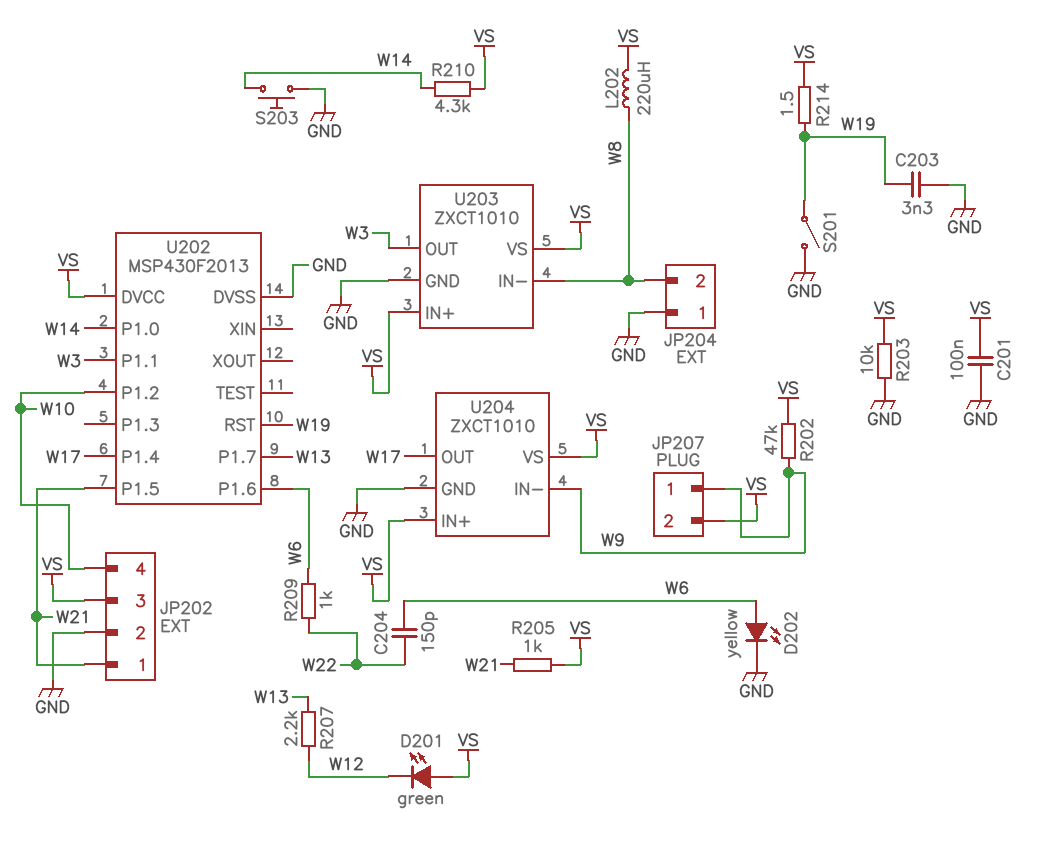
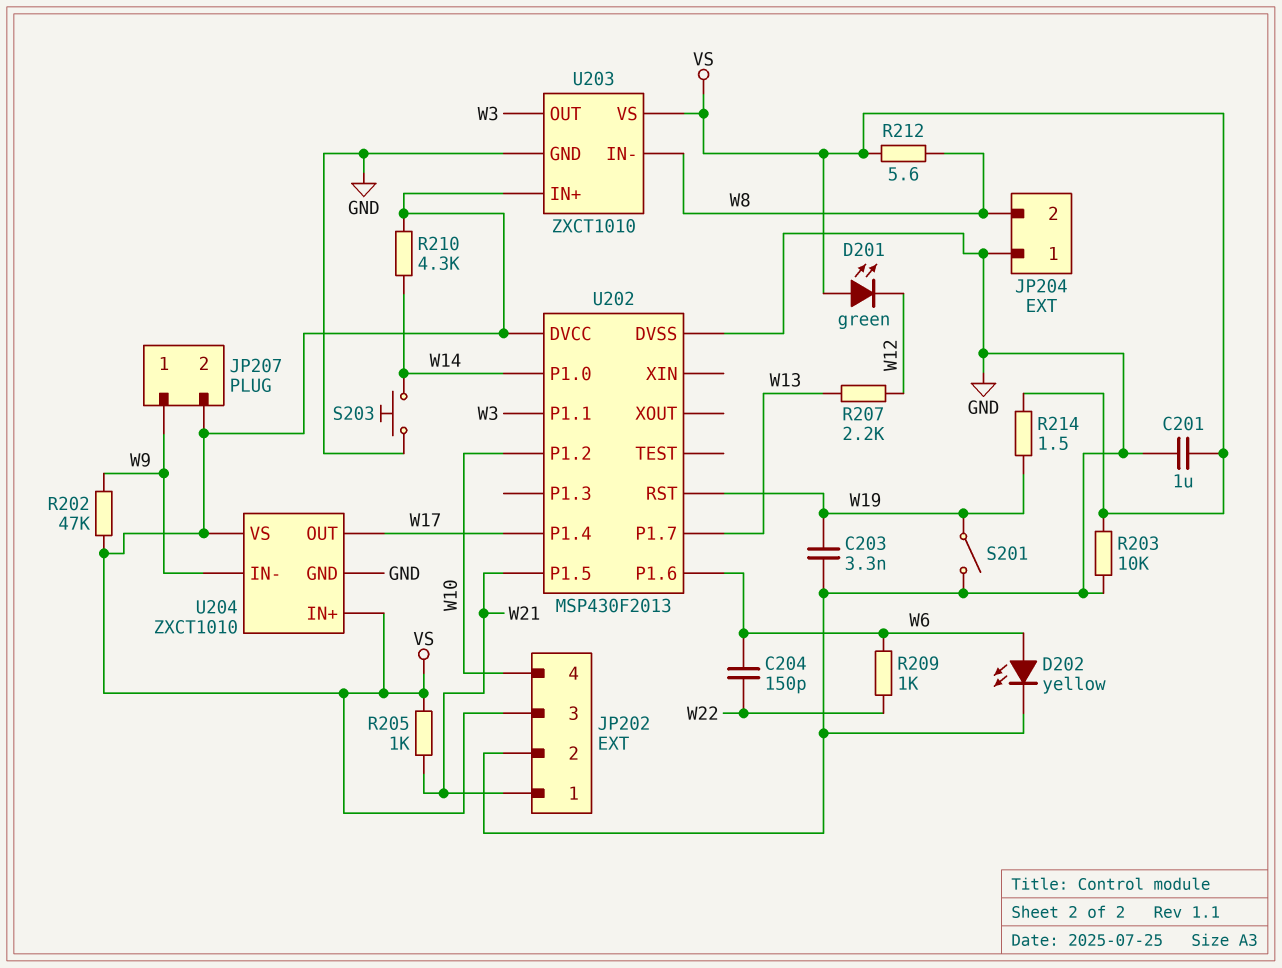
C201: 100nF (GND, VS) -> 1uF (GND, VS)
L202: 220uH (VS, W8) -> none
R212: none -> 5.6 (VS, W8)

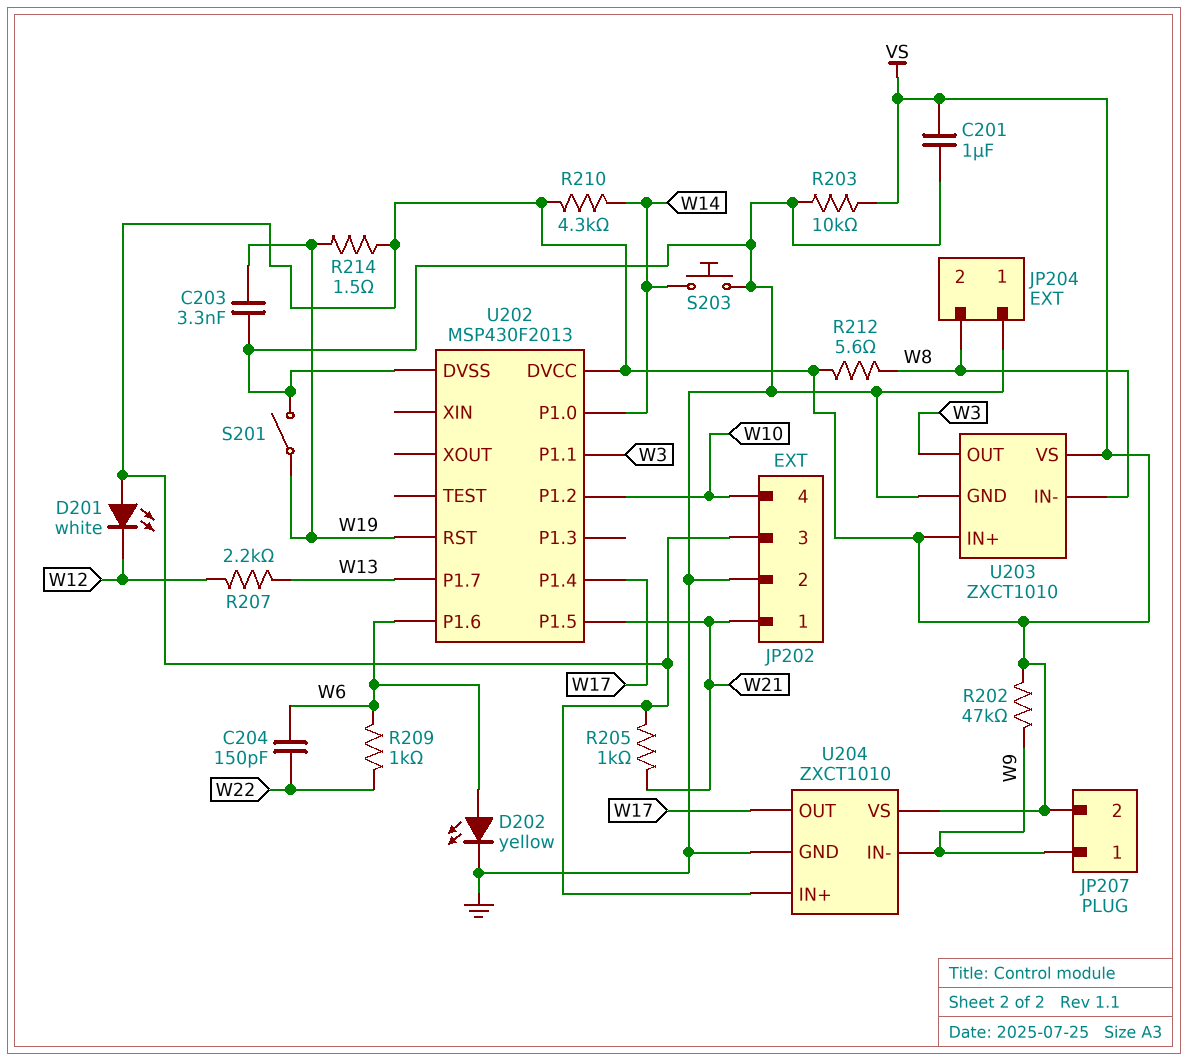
D201: LED green (A VS, K W12) -> LED white (A VS, K W12)

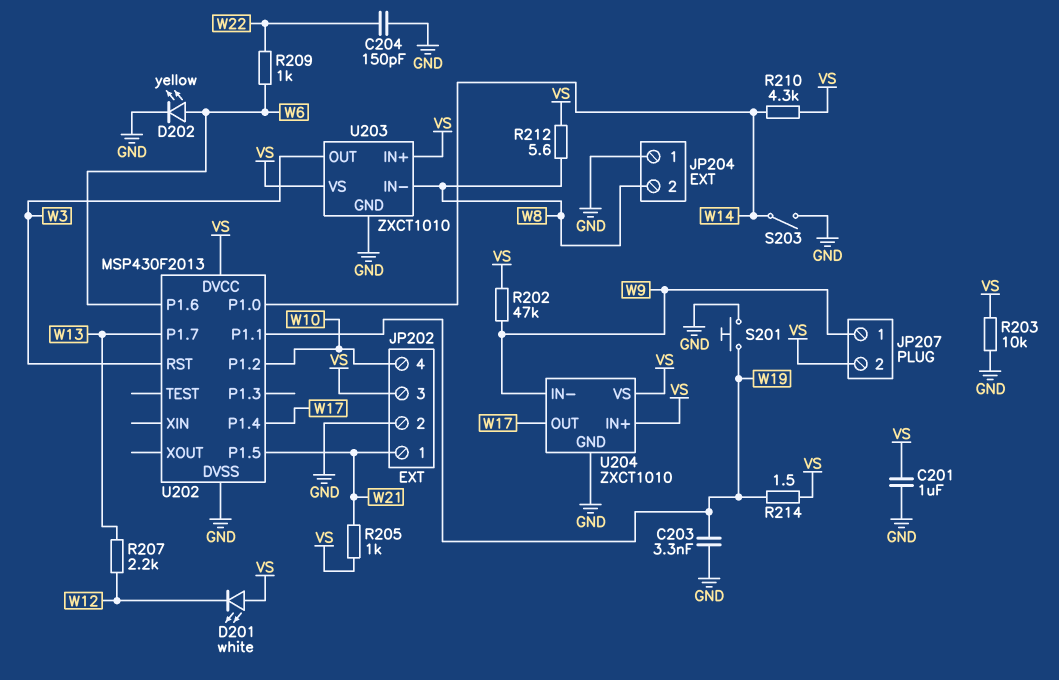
C204: 150pF (W6, W22) -> 150pF (GND, W22)
S201: switch (GND, W19) -> button (GND, W19)
S203: button (GND, W14) -> switch (GND, W14)
U202 pin P1.1: W3 -> W19
U202 pin RST: W19 -> W3

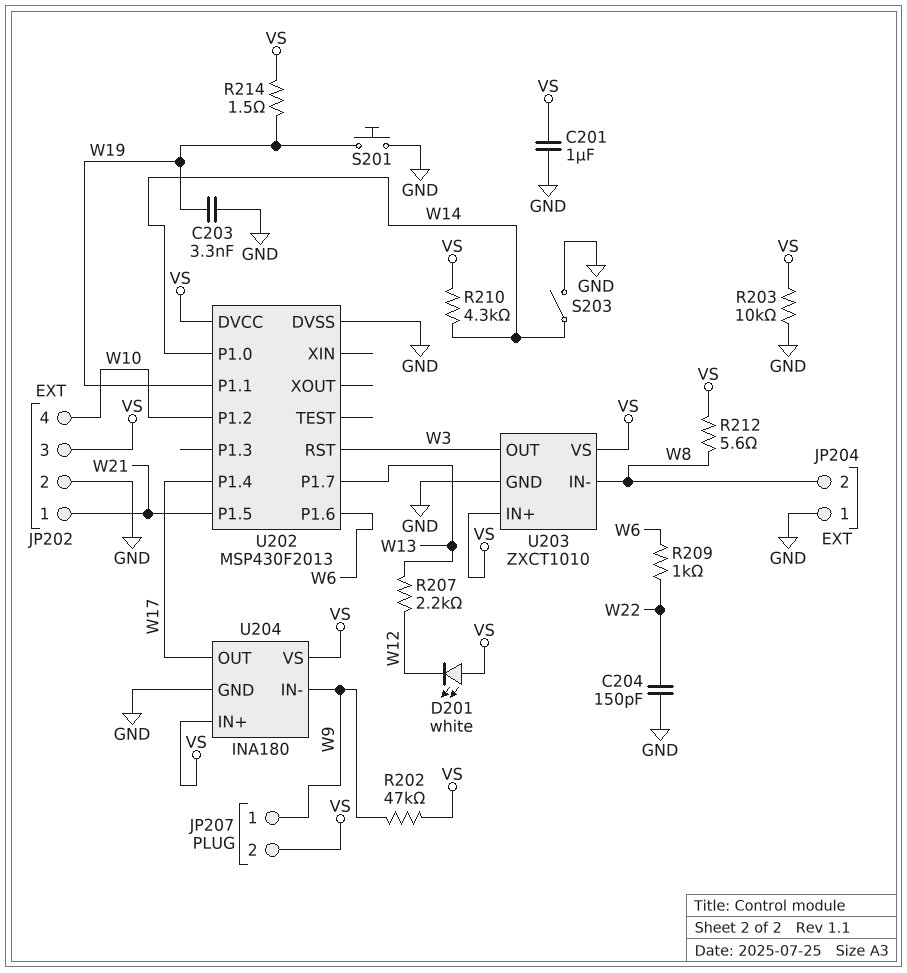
D202: LED yellow (A W6, K GND) -> none
R205: 1k (VS, W21) -> none
U204: ZXCT1010 -> INA180

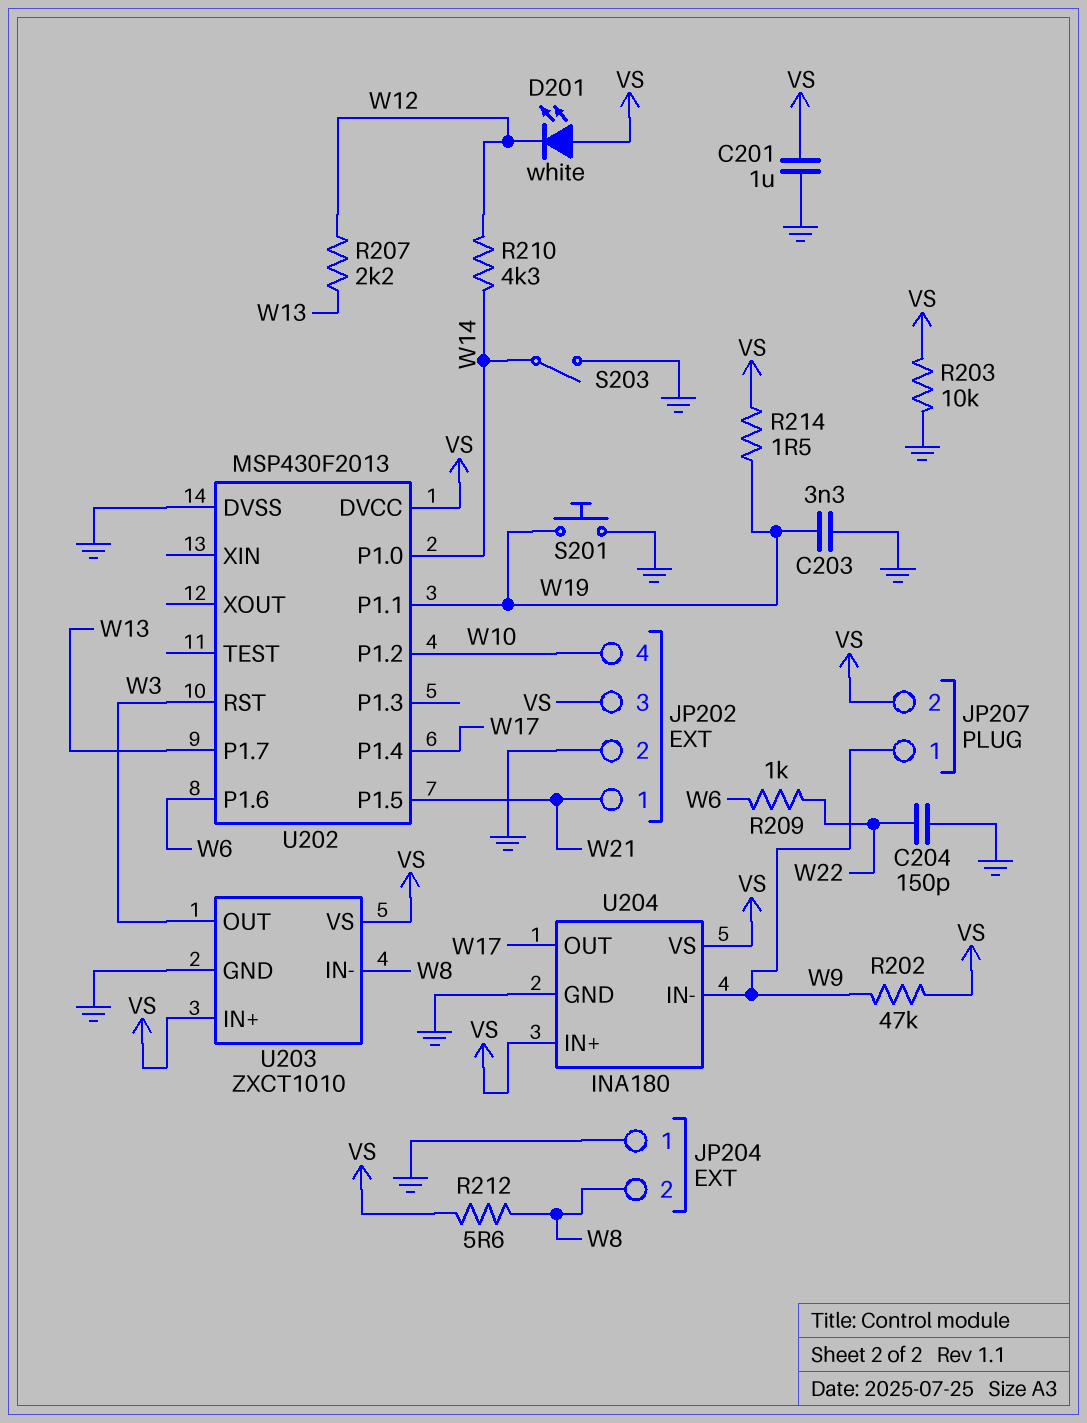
R210: 4.3k (VS, W14) -> 4.3k (W12, W14)

